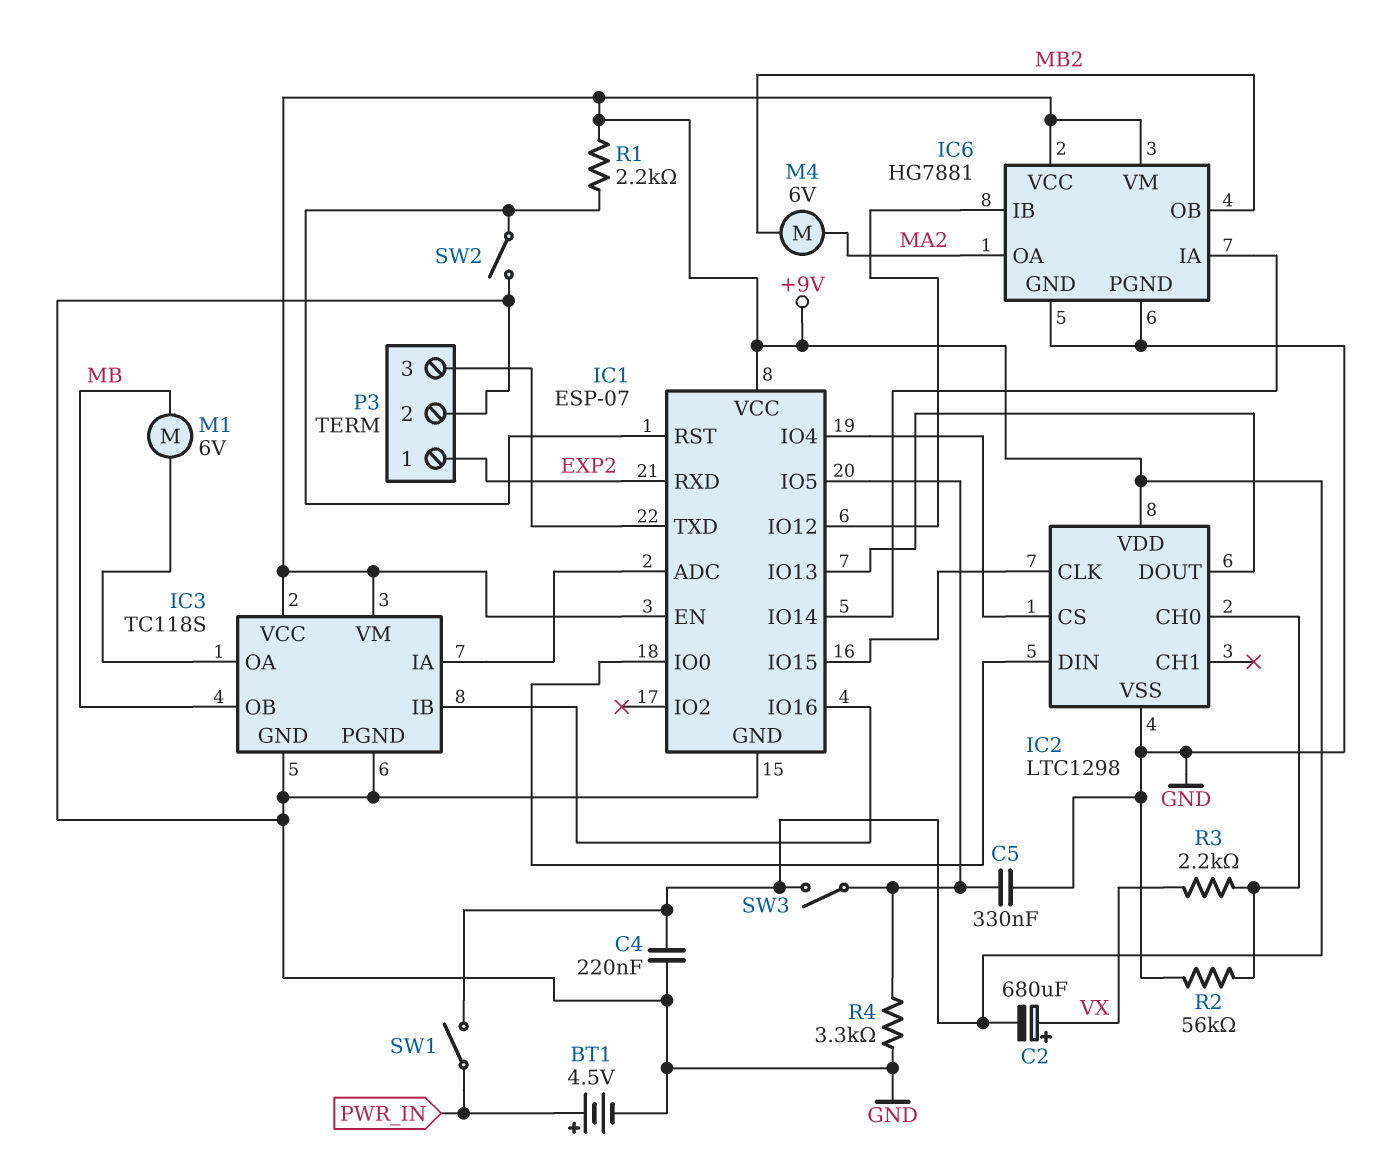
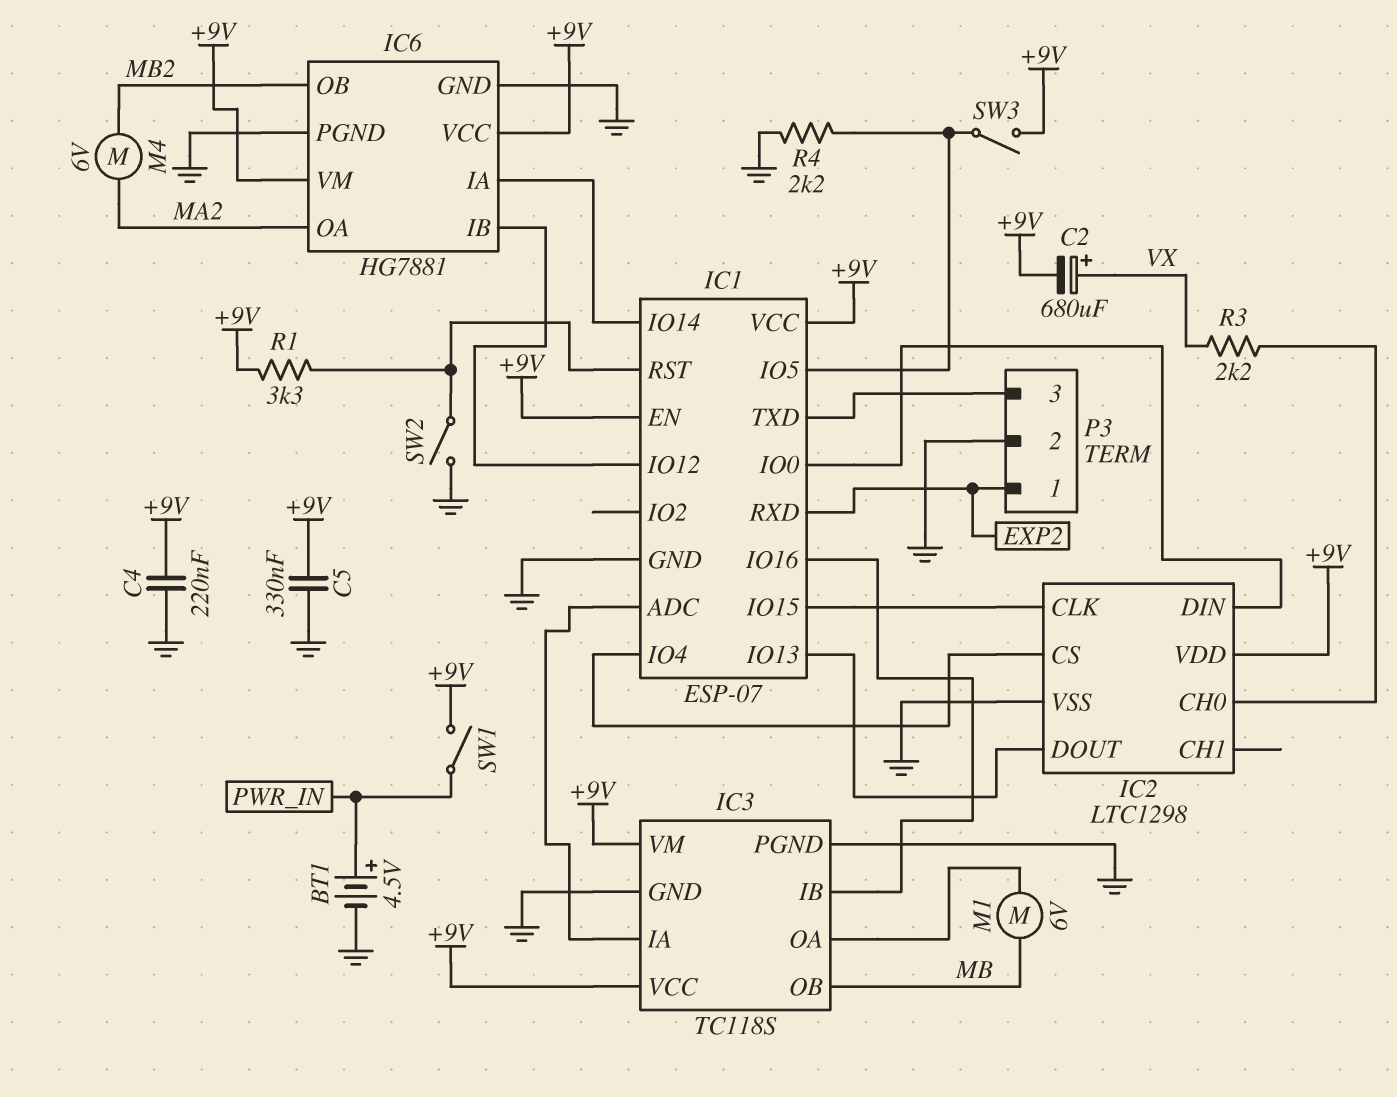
C5: 330nF (GND, IC1/IO5) -> 330nF (+9V, GND)
R1: 2.2k (+9V, IC1/RST) -> 3.3k (+9V, IC1/RST)
R2: 56k (GND, IC2/CH0) -> none
R4: 3.3k (GND, IC1/IO5) -> 2.2k (GND, IC1/IO5)

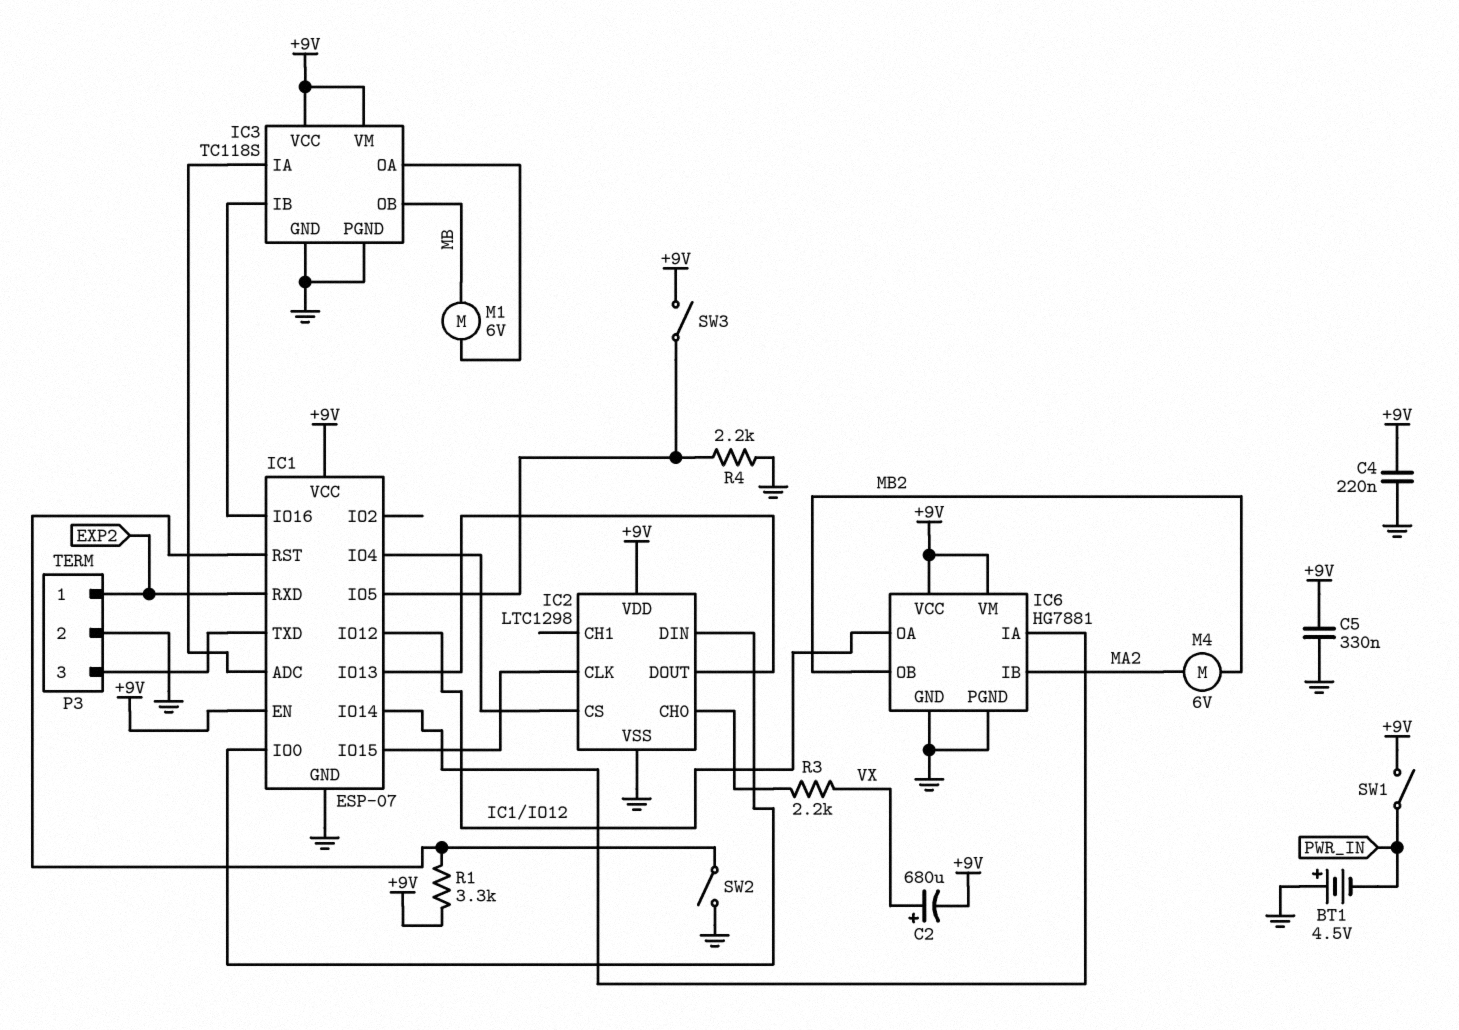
BT1: 4.5V (plus PWR_IN, minus GND) -> 4.5V (plus GND, minus PWR_IN)
IC6 pin IB: IC1/IO12 -> MA2
IC6 pin OA: MA2 -> IC1/IO12

